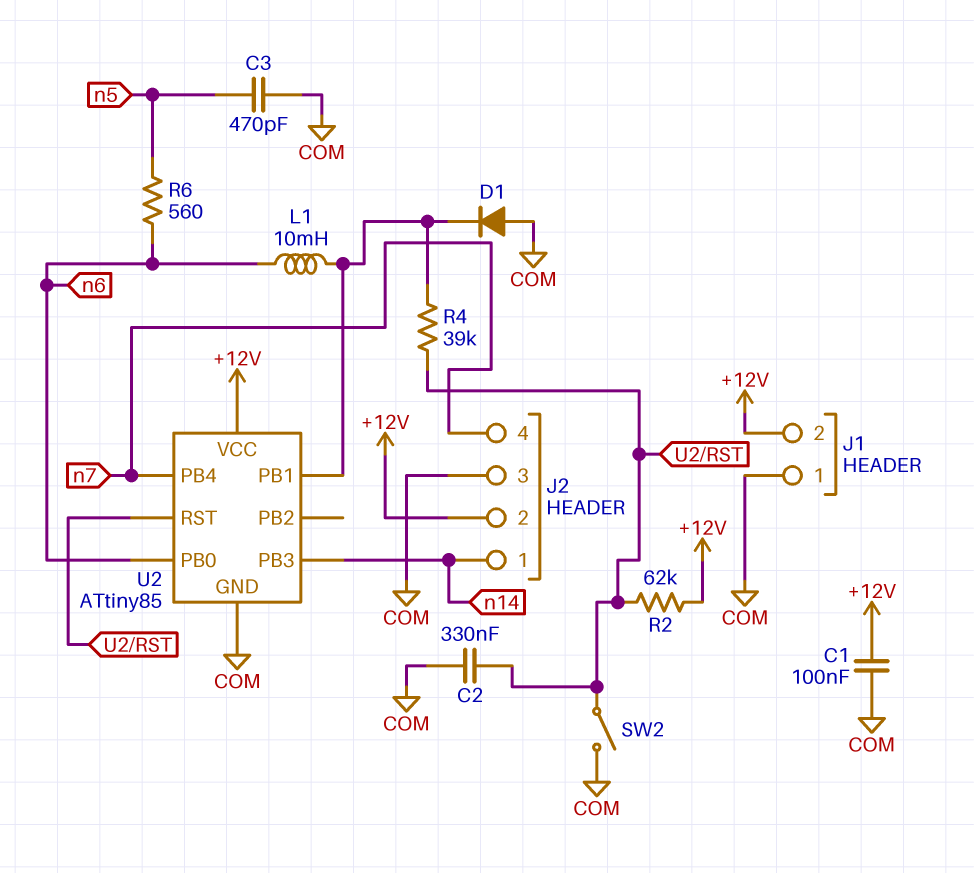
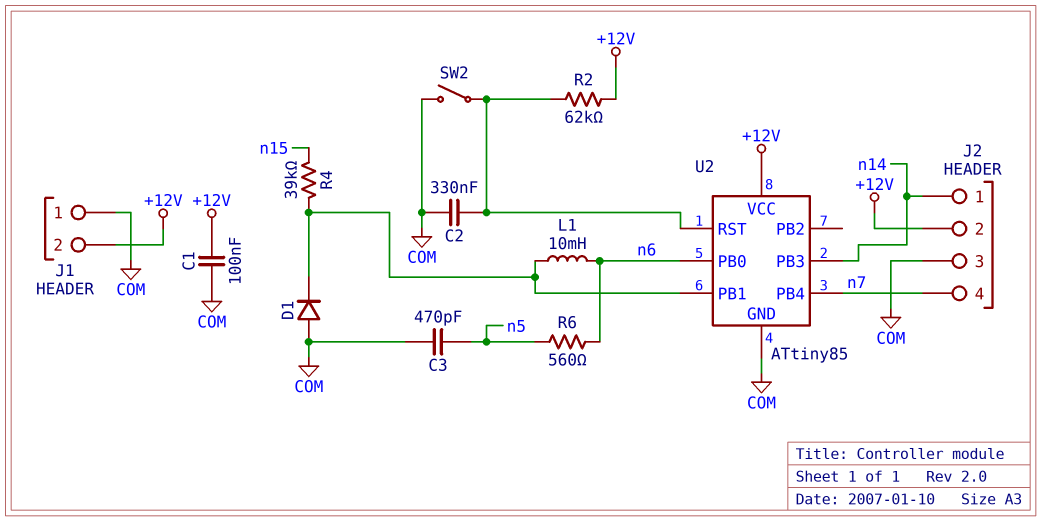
R4: 39k (U2/PB1, U2/RST) -> 39k (U2/PB1, n15)

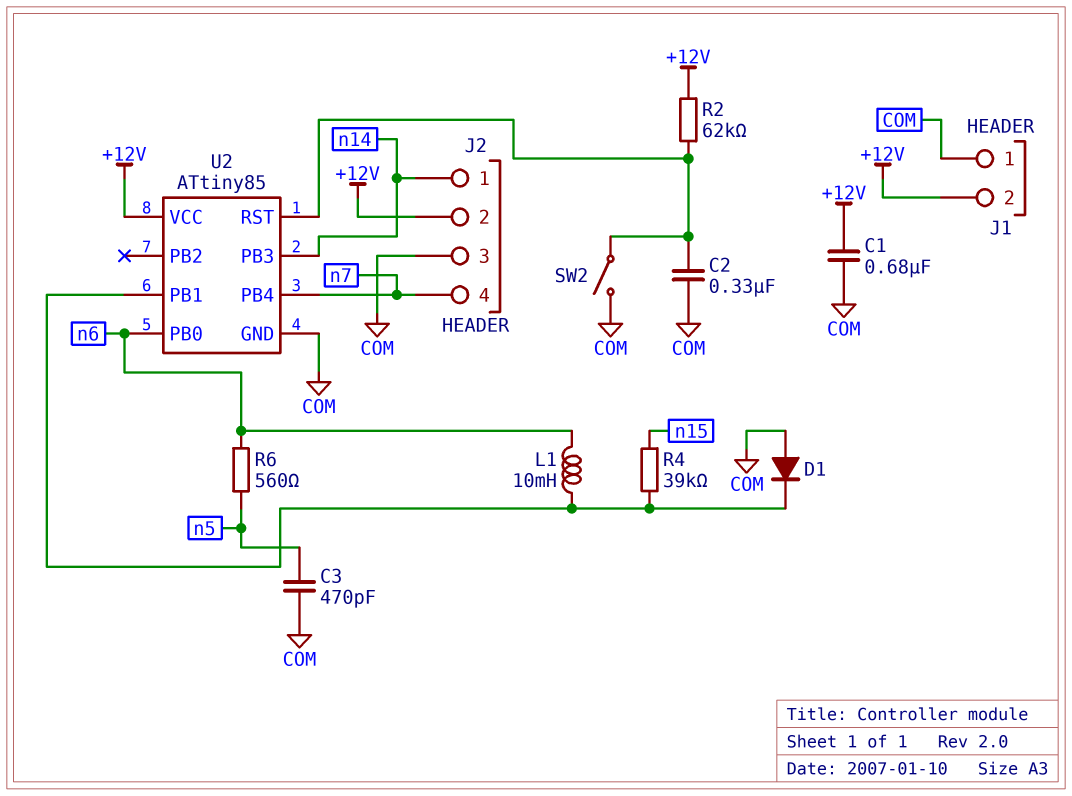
C1: 100nF (+12V, COM) -> 680nF (+12V, COM)

